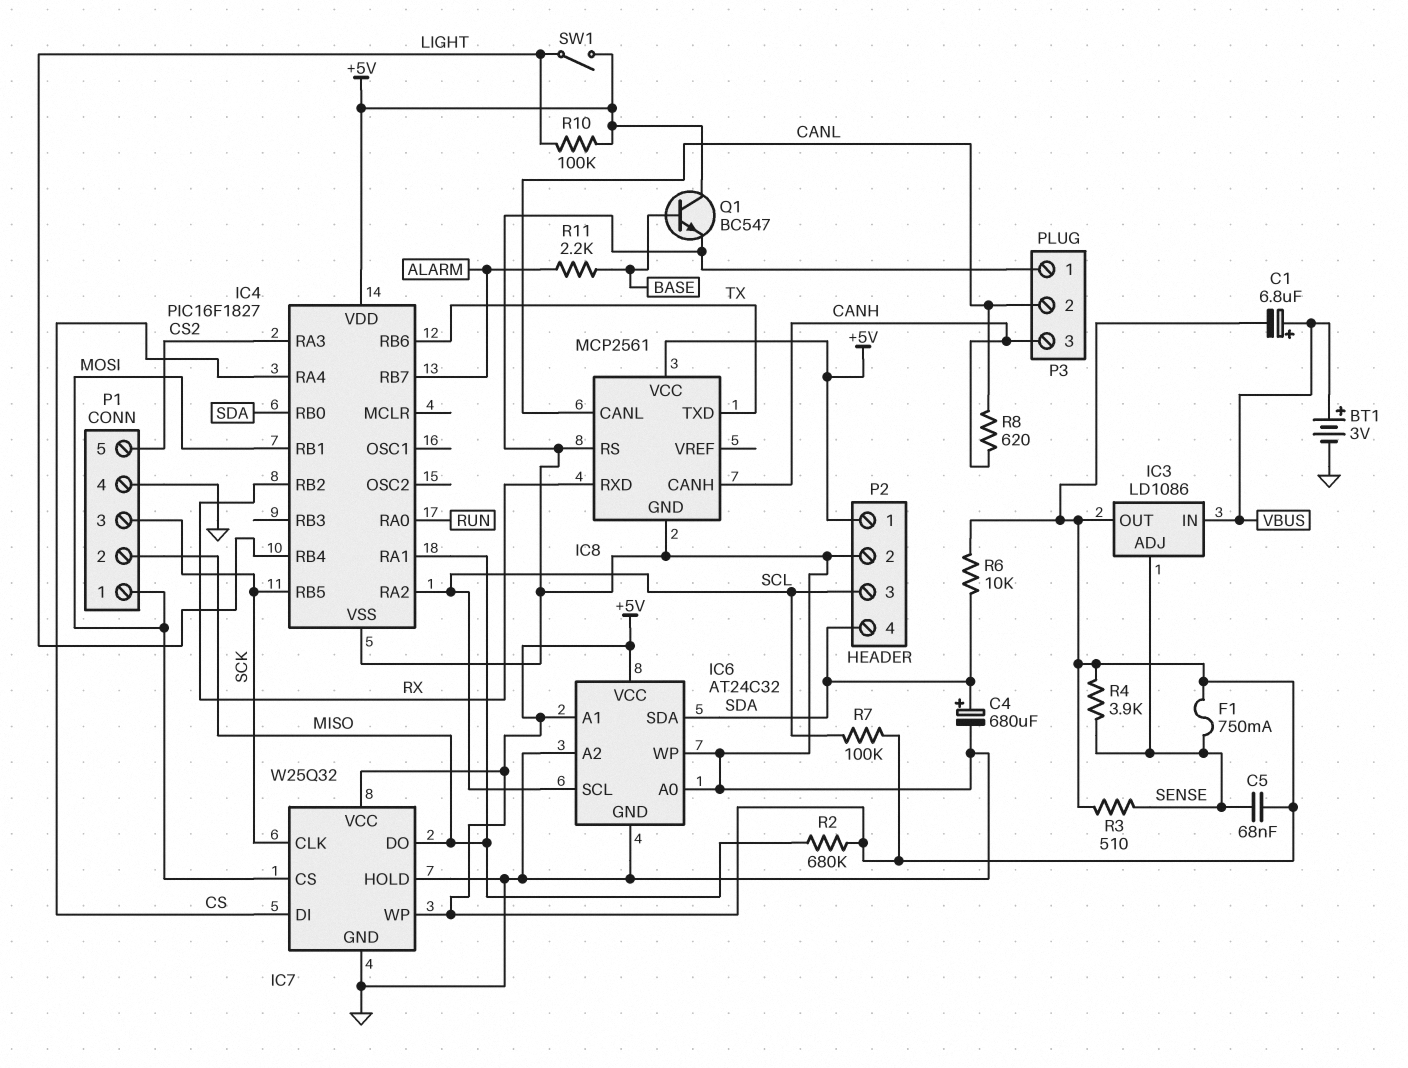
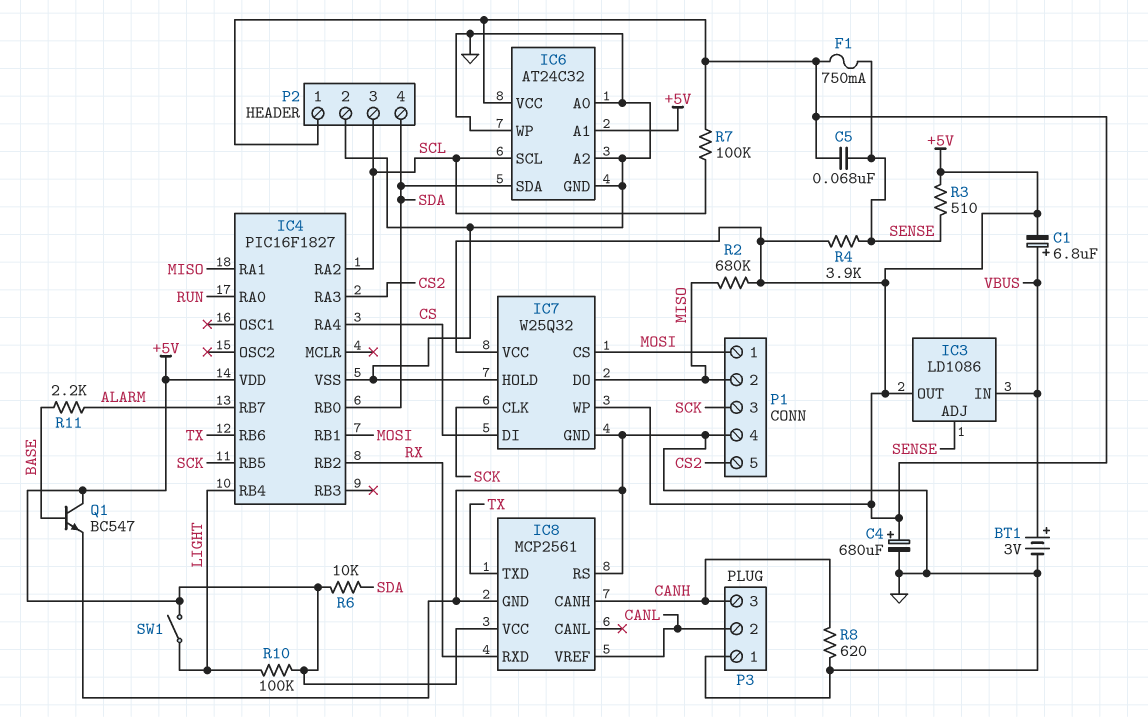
C4: 680uF (plus SDA, minus GND) -> 680uF (plus +5V, minus GND)
IC8 pin CANL: CANL -> none
IC8 pin VREF: none -> CANL
R8: 620 (CANH, CANL) -> 620 (CANH, GND)

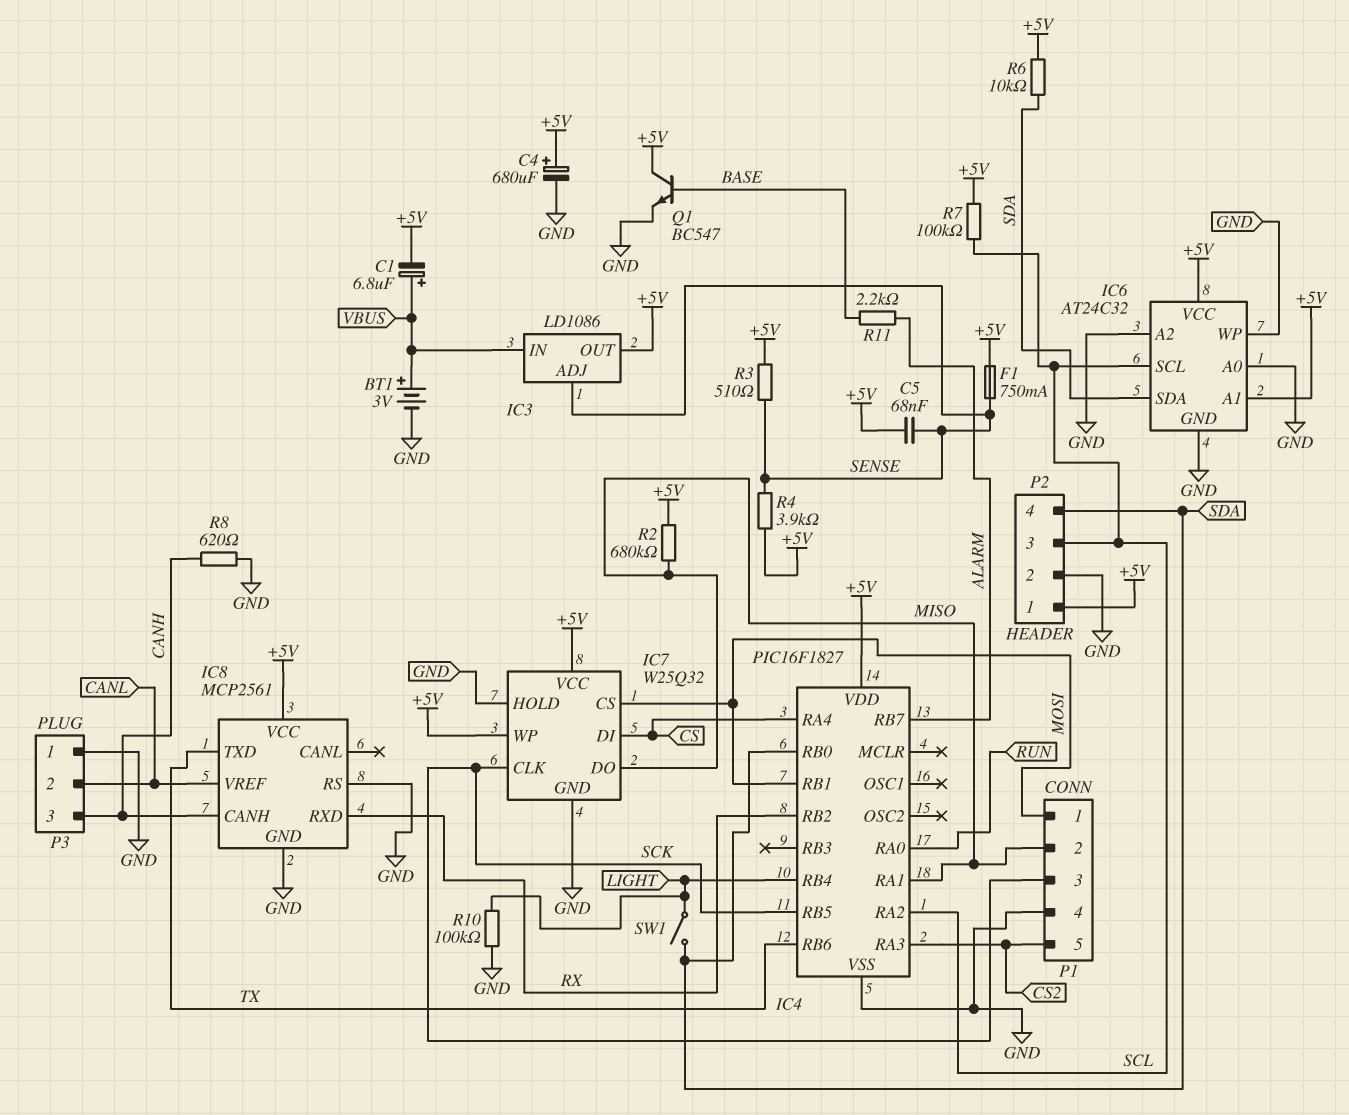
R10: 100k (+5V, LIGHT) -> 100k (GND, LIGHT)
SW1: switch (+5V, LIGHT) -> switch (LIGHT, SDA)

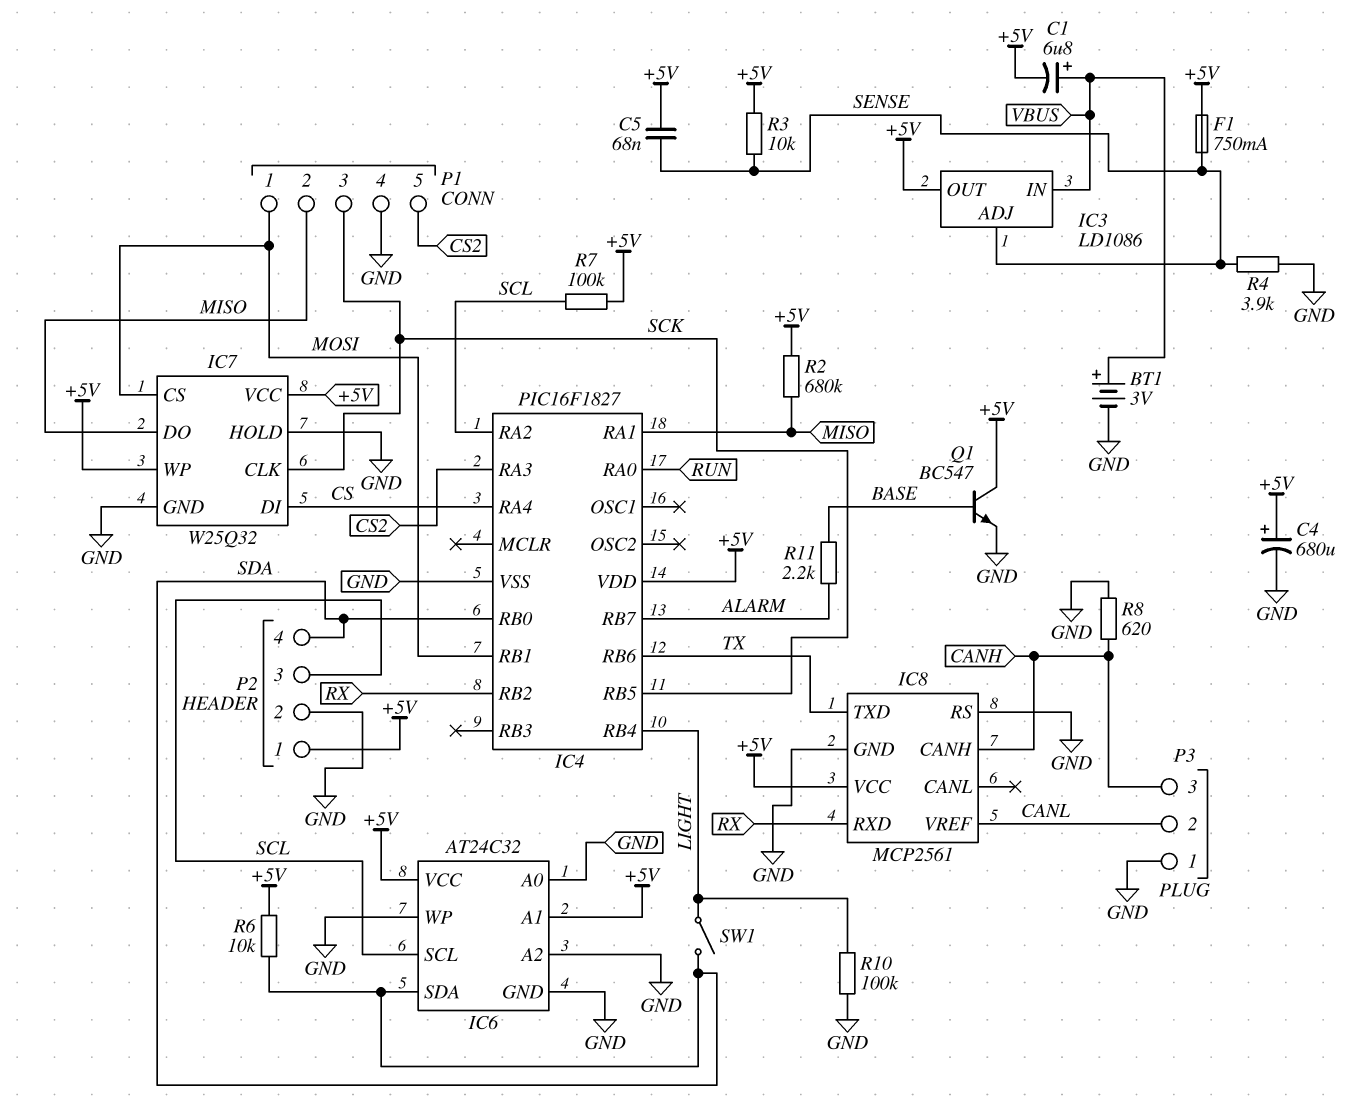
R3: 510 (+5V, SENSE) -> 10k (+5V, SENSE)
R4: 3.9k (+5V, SENSE) -> 3.9k (GND, SENSE)

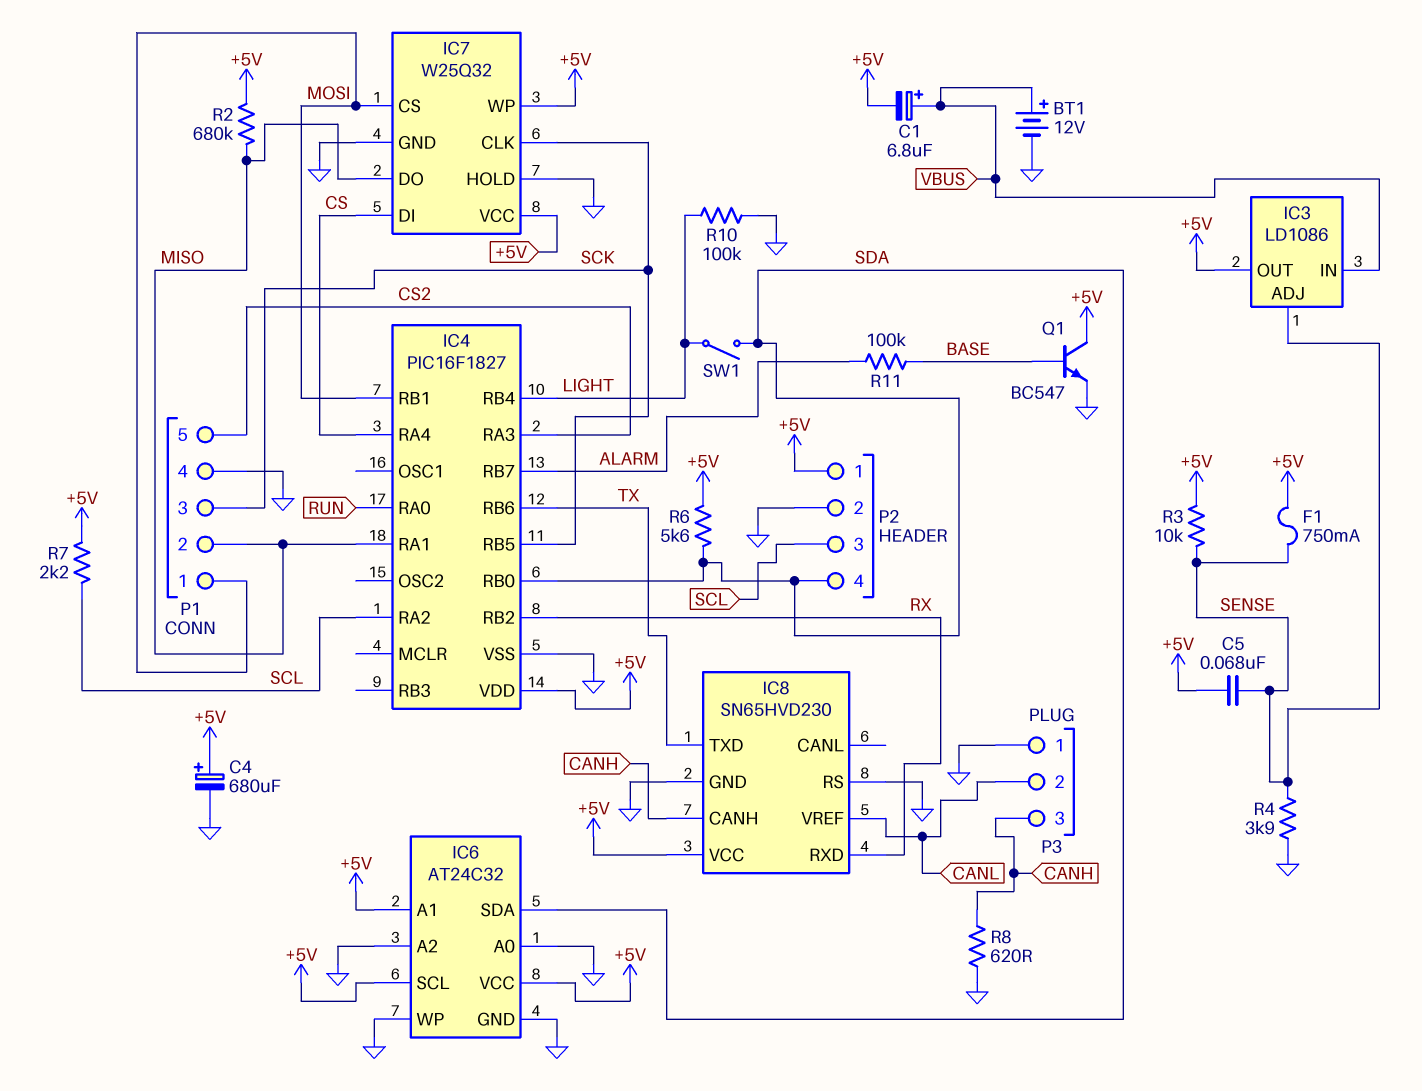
BT1: 3V (plus VBUS, minus GND) -> 12V (plus VBUS, minus GND)
IC6 pin SCL: SCL -> +5V
IC8: MCP2561 -> SN65HVD230
R6: 10k (+5V, SDA) -> 5.6k (+5V, SDA)
R7: 100k (+5V, SCL) -> 2.2k (+5V, SCL)
R11: 2.2k (ALARM, BASE) -> 100k (ALARM, BASE)

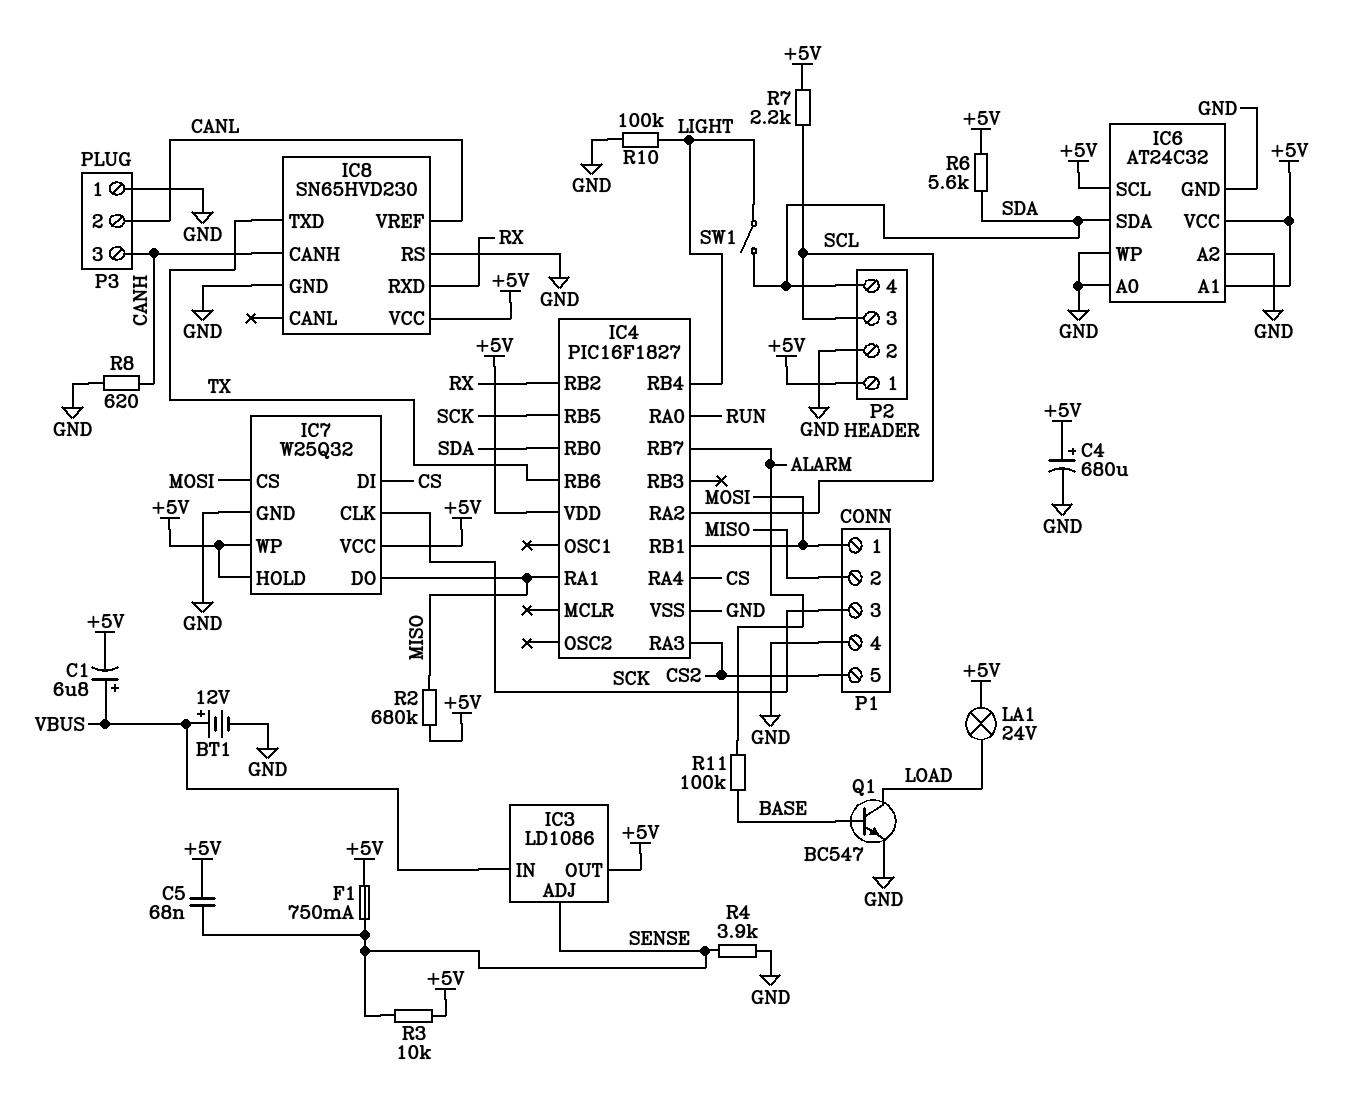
IC7 pin HOLD: GND -> +5V
LA1: none -> lamp 24V (+5V, LOAD)
Q1: NPN BC547 (B BASE, C +5V, E GND) -> NPN BC547 (B BASE, C LOAD, E GND)

